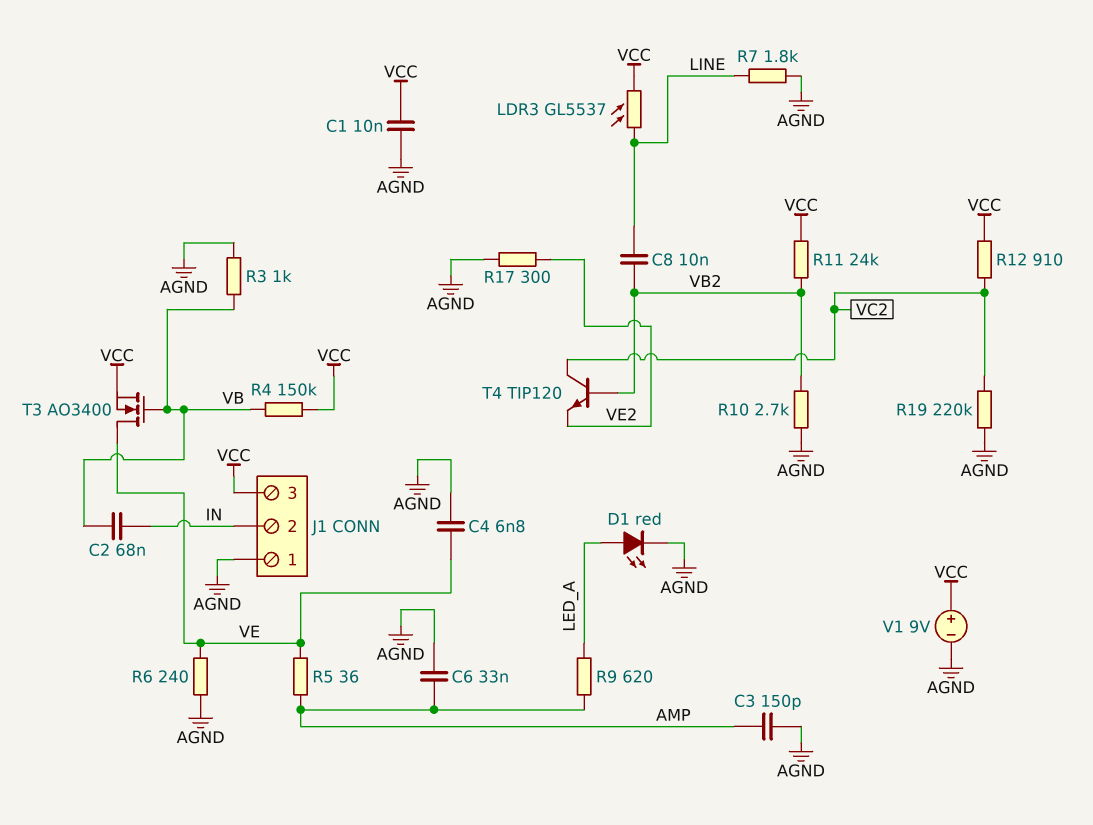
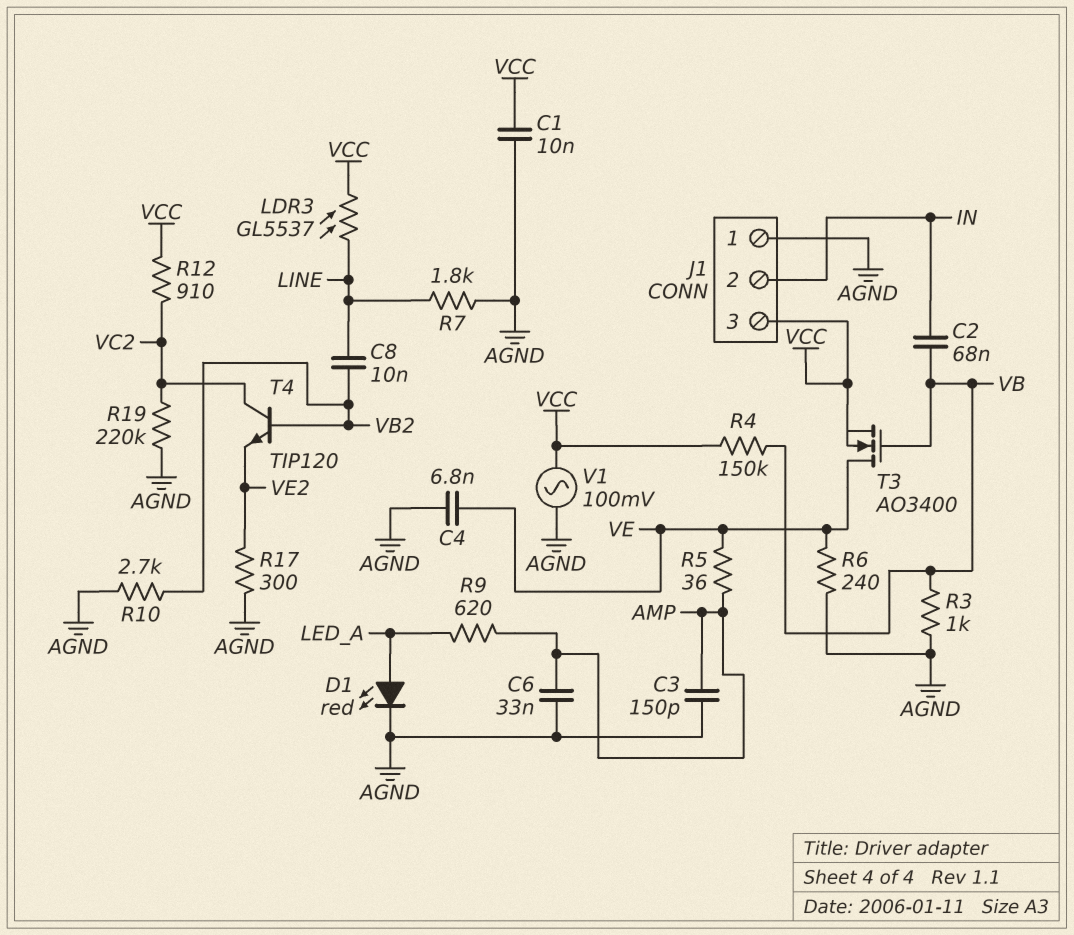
R11: 24k (VB2, VCC) -> none
V1: 9V (plus VCC, minus AGND) -> AC 100mV (AGND, VCC)

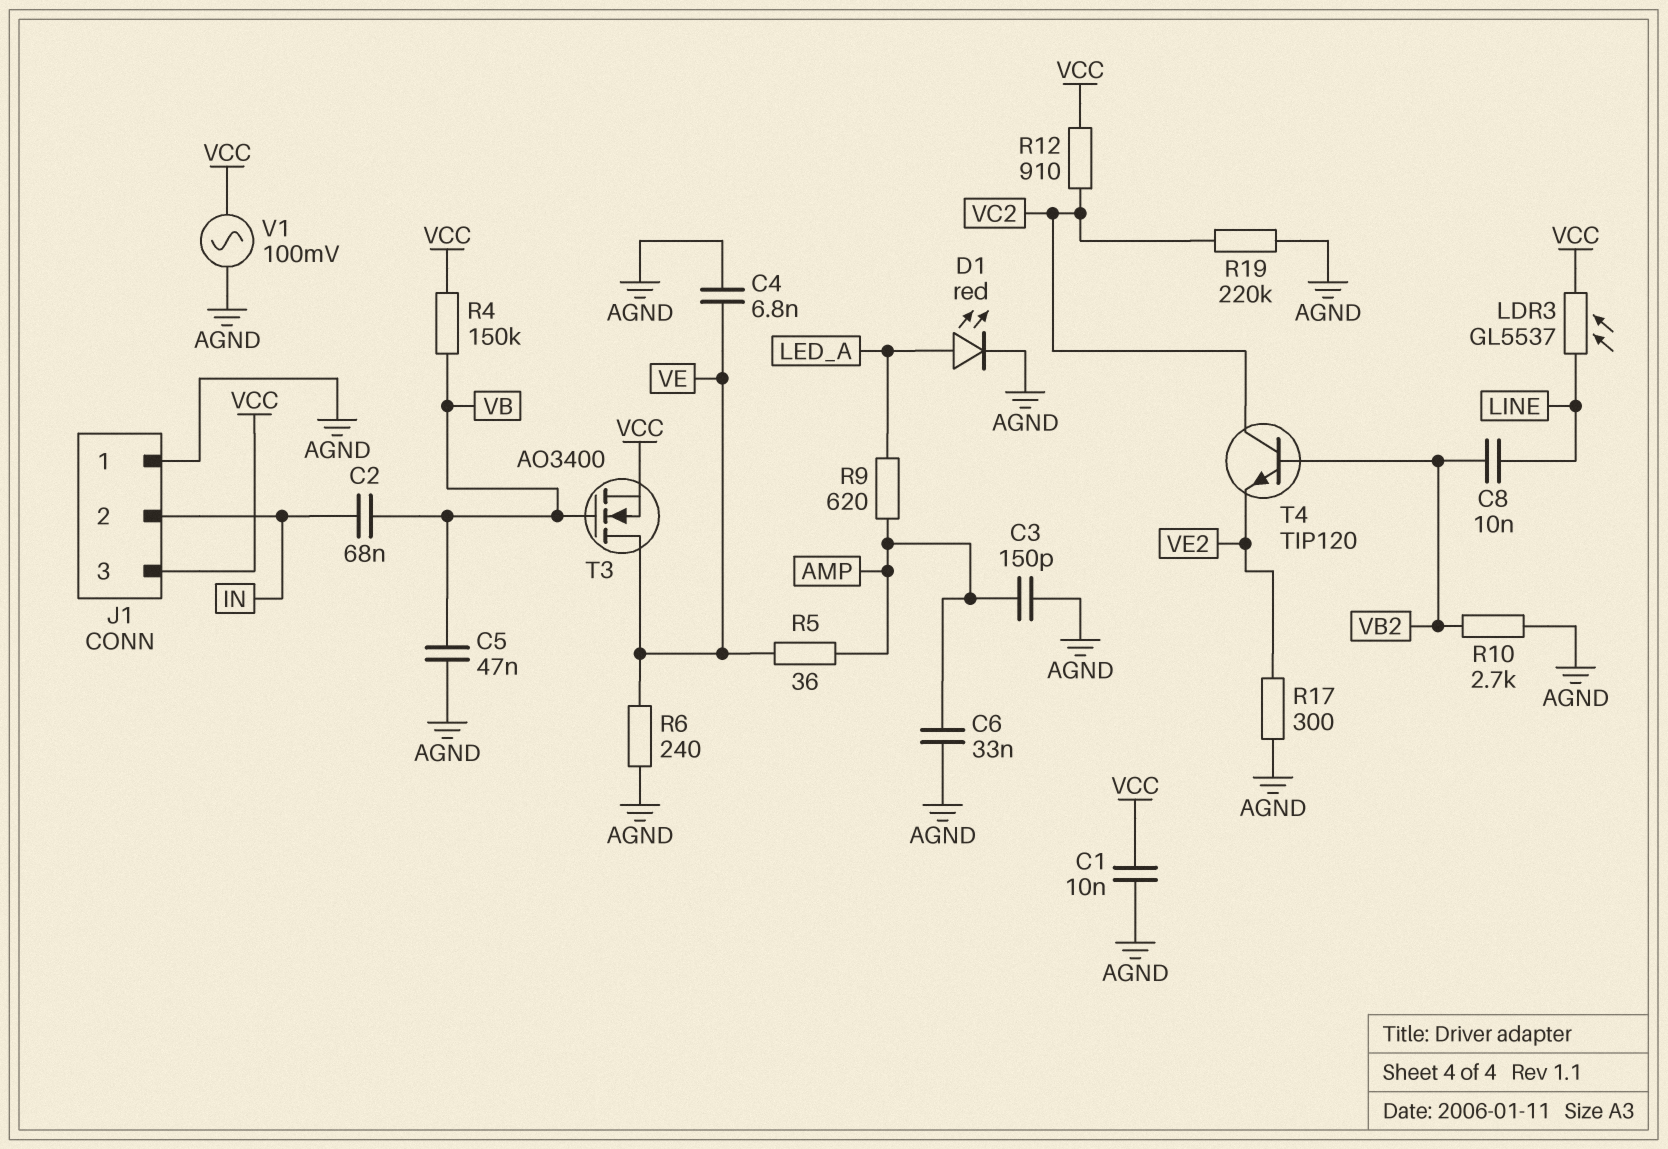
C5: none -> 47nF (AGND, VB)
R3: 1k (AGND, VB) -> none
R7: 1.8k (AGND, LINE) -> none

